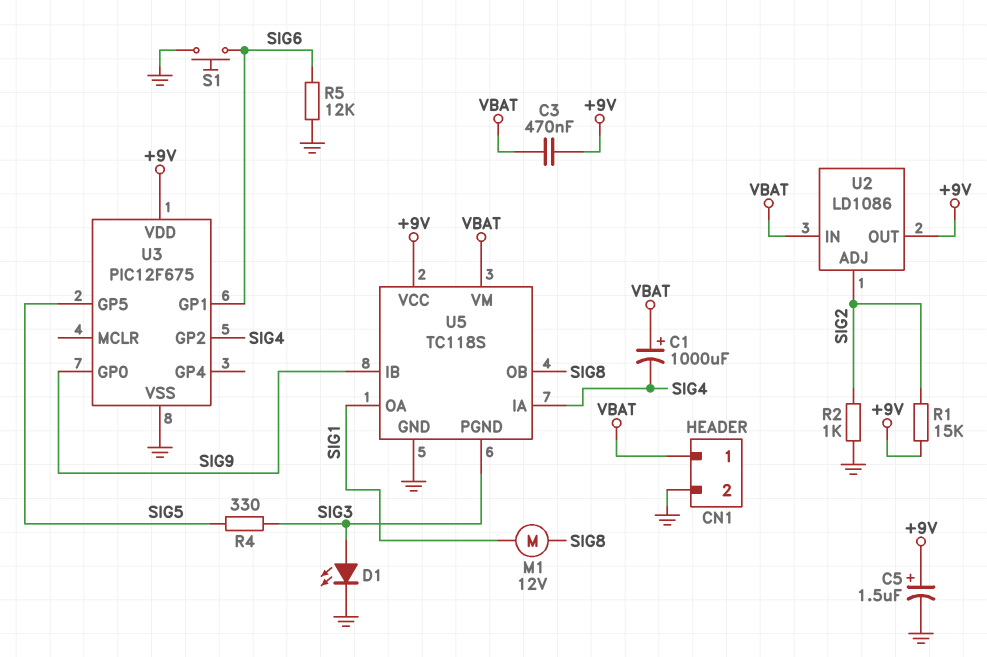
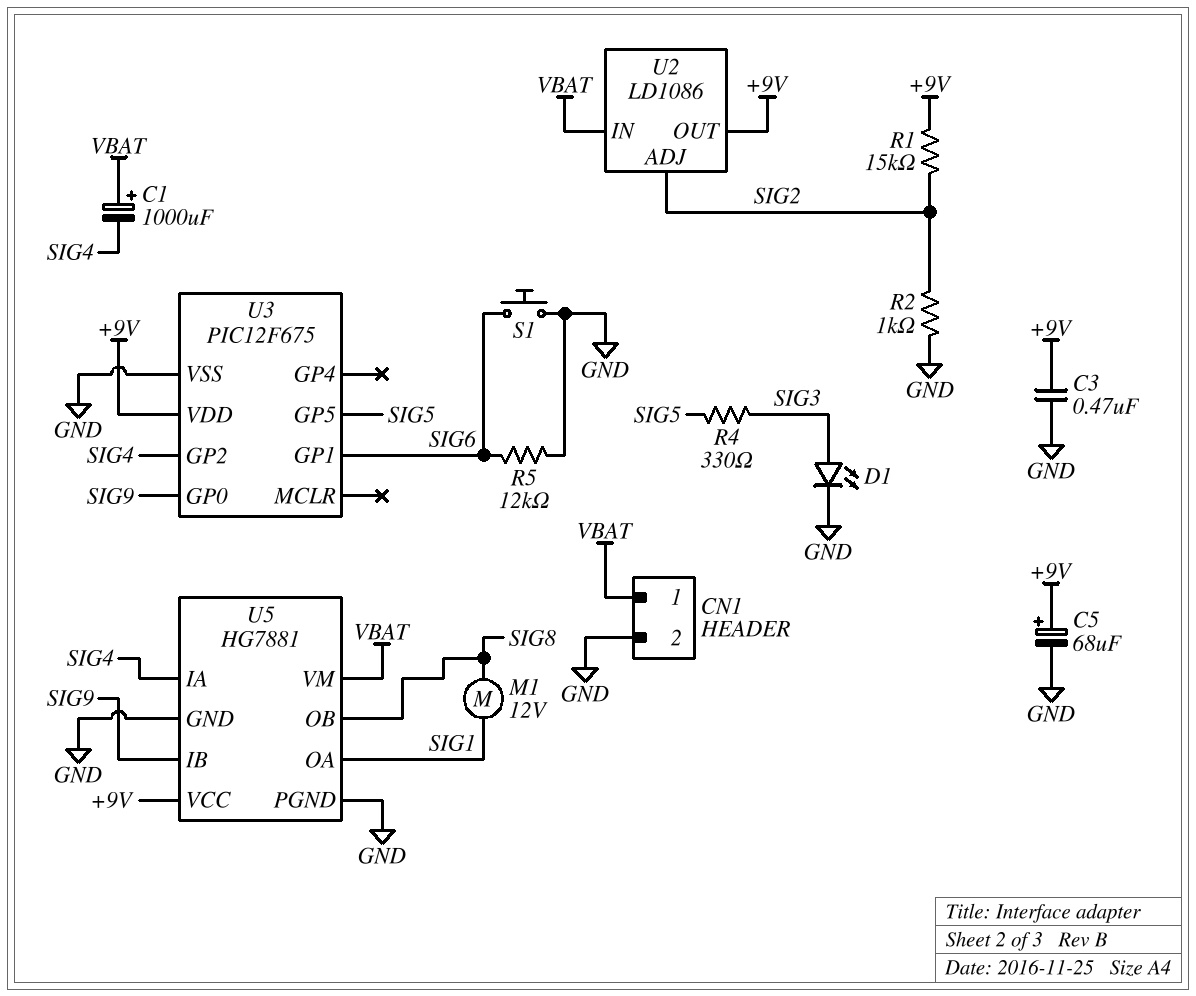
C3: 470nF (+9V, VBAT) -> 470nF (+9V, GND)
C5: 1.5uF (plus +9V, minus GND) -> 68uF (plus +9V, minus GND)
U5: TC118S -> HG7881
U5 pin PGND: SIG3 -> GND

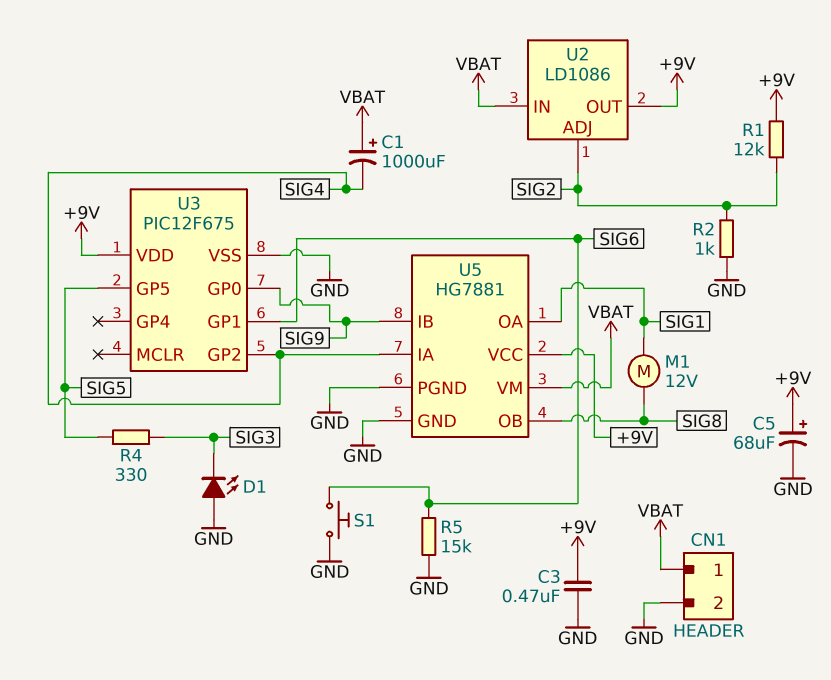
D1: LED (A SIG3, K GND) -> LED (A GND, K SIG3)
R1: 15k (+9V, SIG2) -> 12k (+9V, SIG2)
R5: 12k (GND, SIG6) -> 15k (GND, SIG6)

